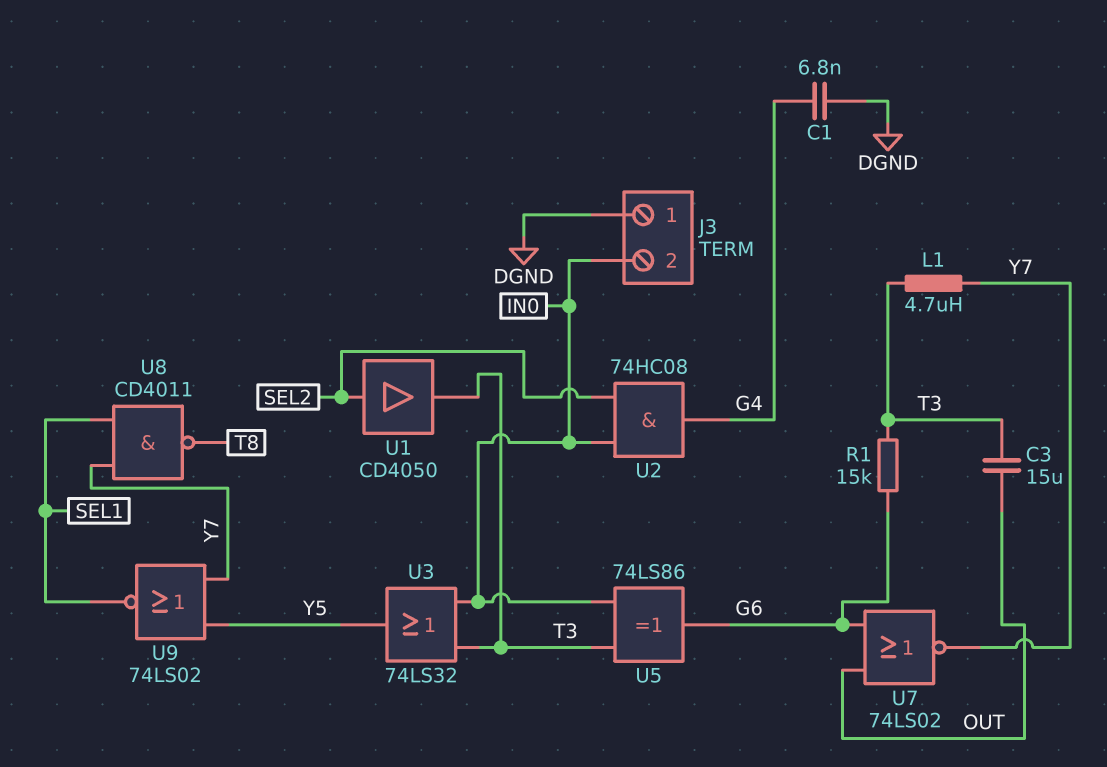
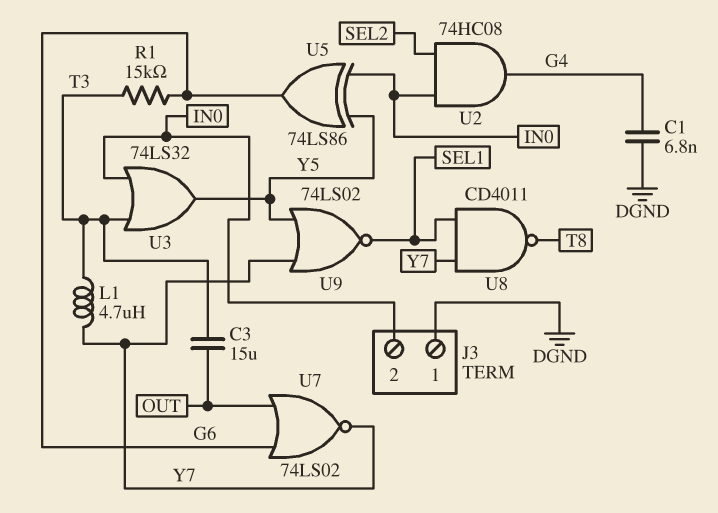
U1: buffer CD4050 (in SEL2, out T3) -> none
U5: XOR 74LS86 (in IN0, in T3, out G6) -> XOR 74LS86 (in IN0, in Y5, out G6)

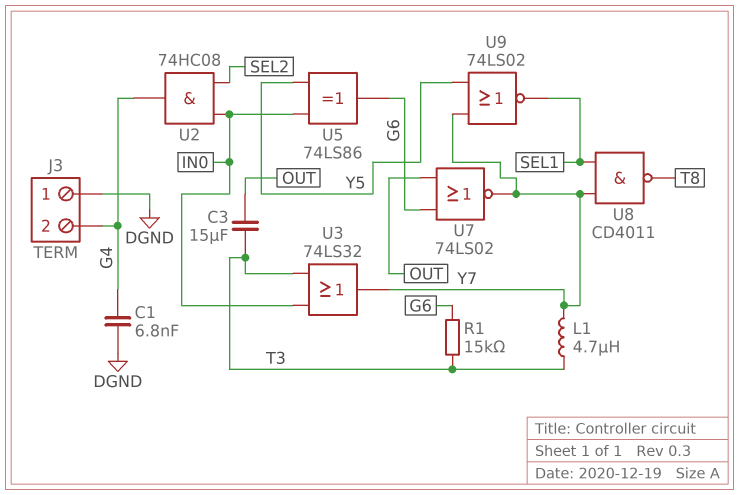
J3 pin 2: IN0 -> G4
U3: OR 74LS32 (in IN0, in T3, out Y5) -> OR 74LS32 (in IN0, in T3, out Y7)

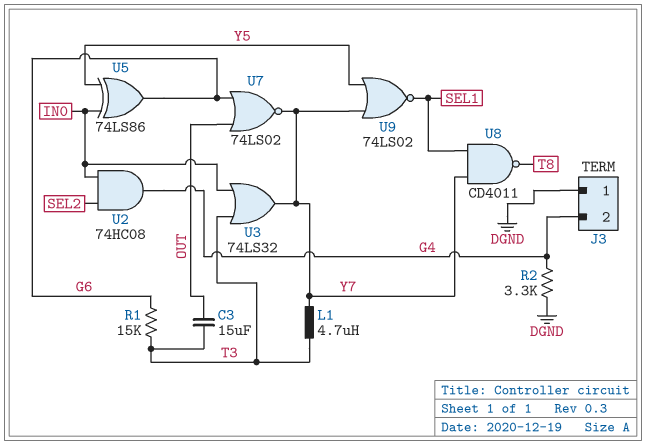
C1: 6.8nF (DGND, G4) -> none
R2: none -> 3.3k (DGND, G4)

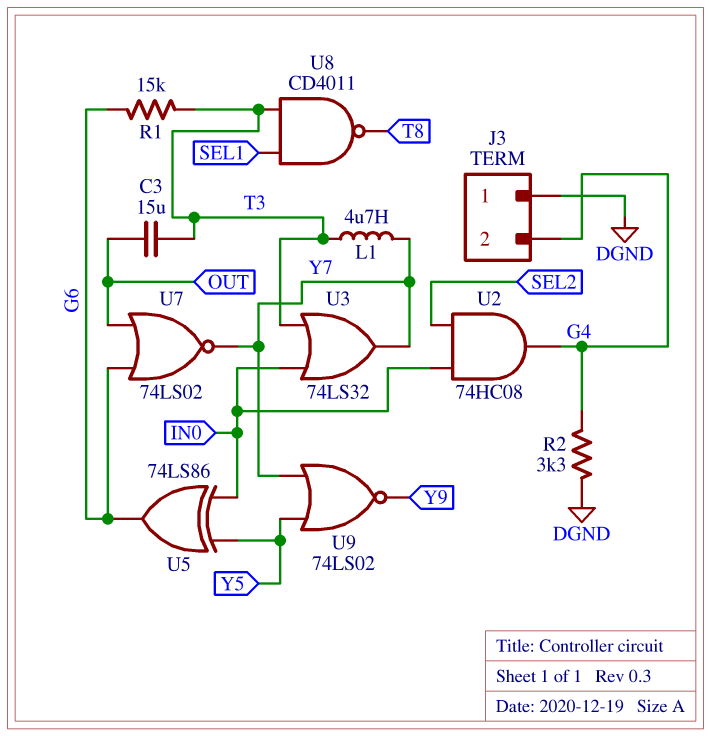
U8: NAND CD4011 (in SEL1, in Y7, out T8) -> NAND CD4011 (in SEL1, in T3, out T8)
U9: NOR 74LS02 (in Y5, in Y7, out SEL1) -> NOR 74LS02 (in Y5, in Y7, out Y9)

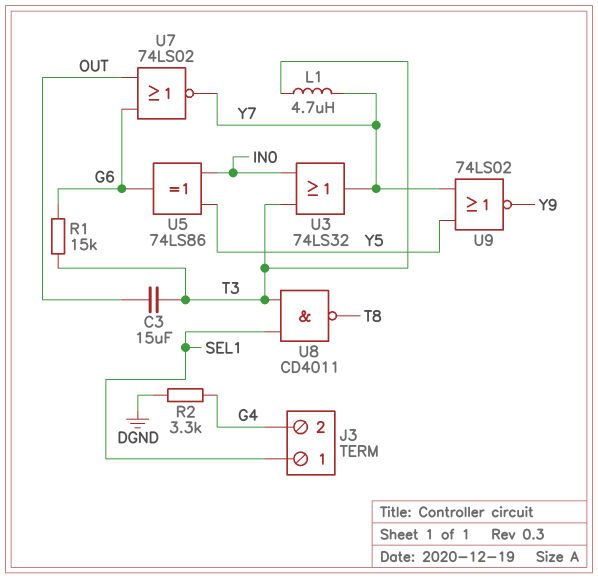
J3 pin 1: DGND -> SEL1
U2: AND 74HC08 (in IN0, in SEL2, out G4) -> none

